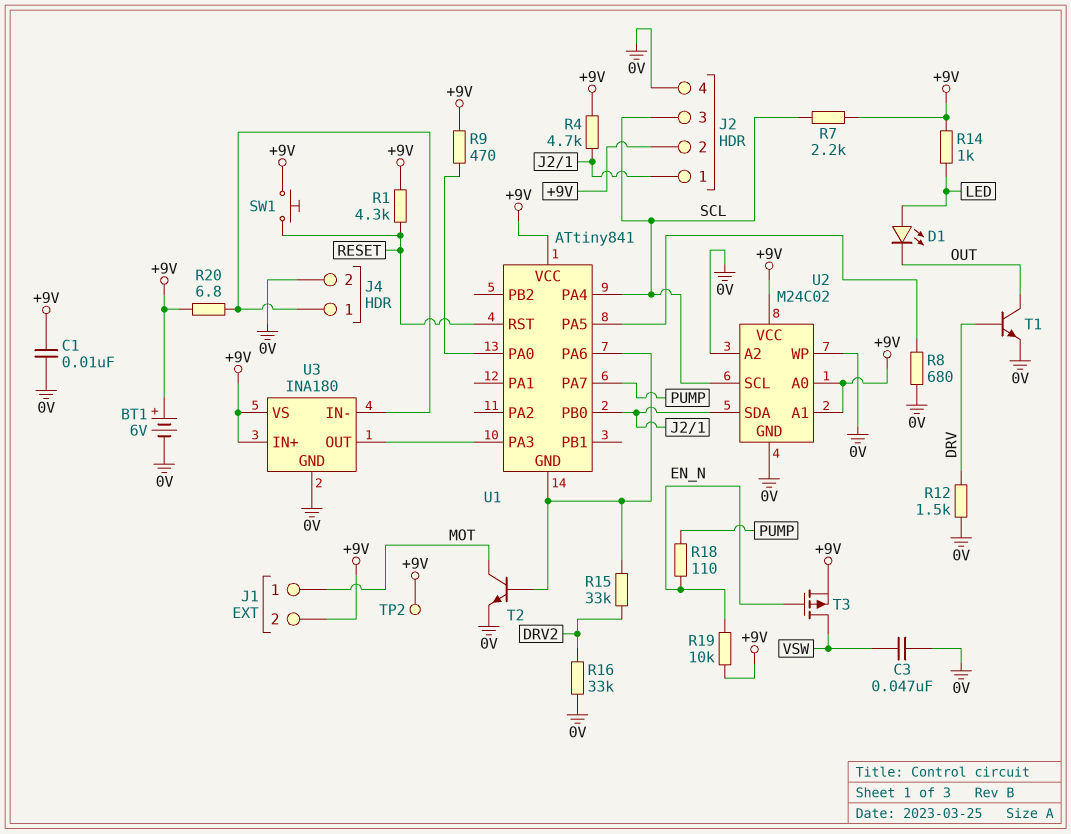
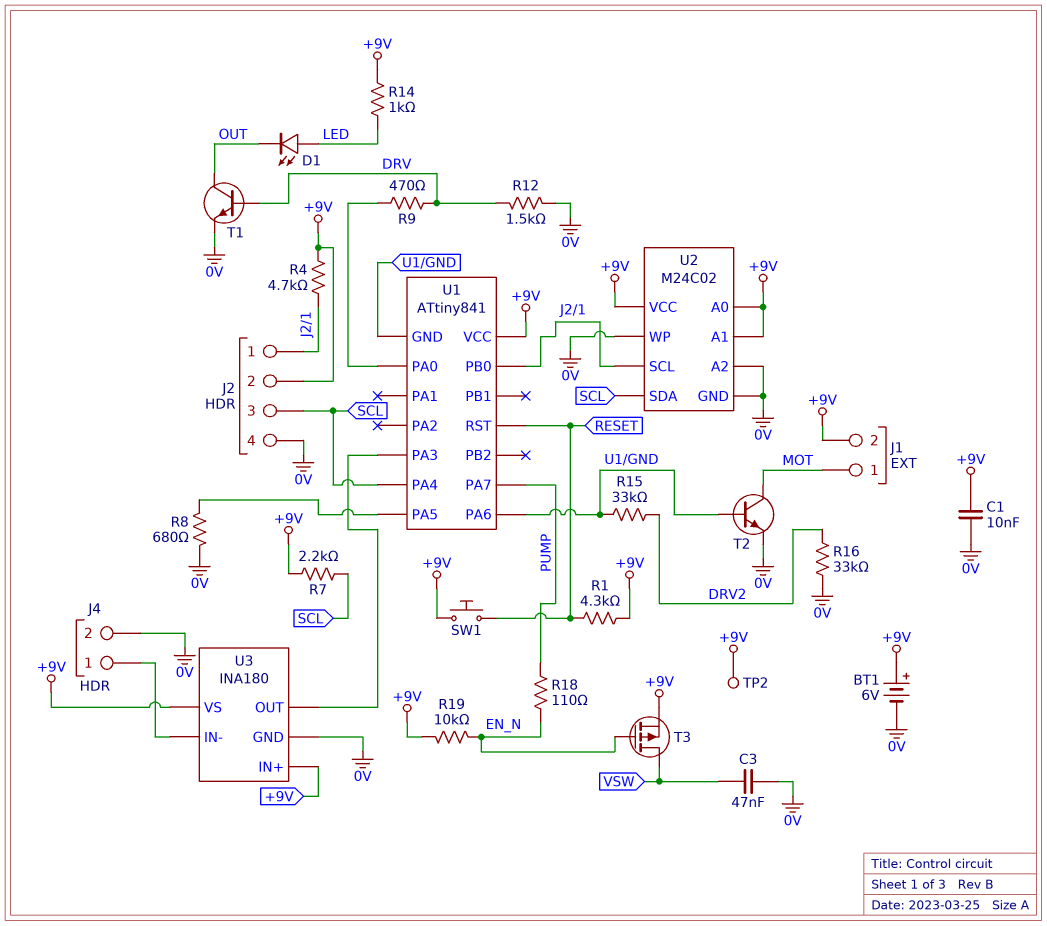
R9: 470 (+9V, U1/PA0) -> 470 (DRV, U1/PA0)
R20: 6.8 (+9V, J4/1) -> none
U2 pin SCL: SCL -> J2/1
U2 pin SDA: J2/1 -> SCL

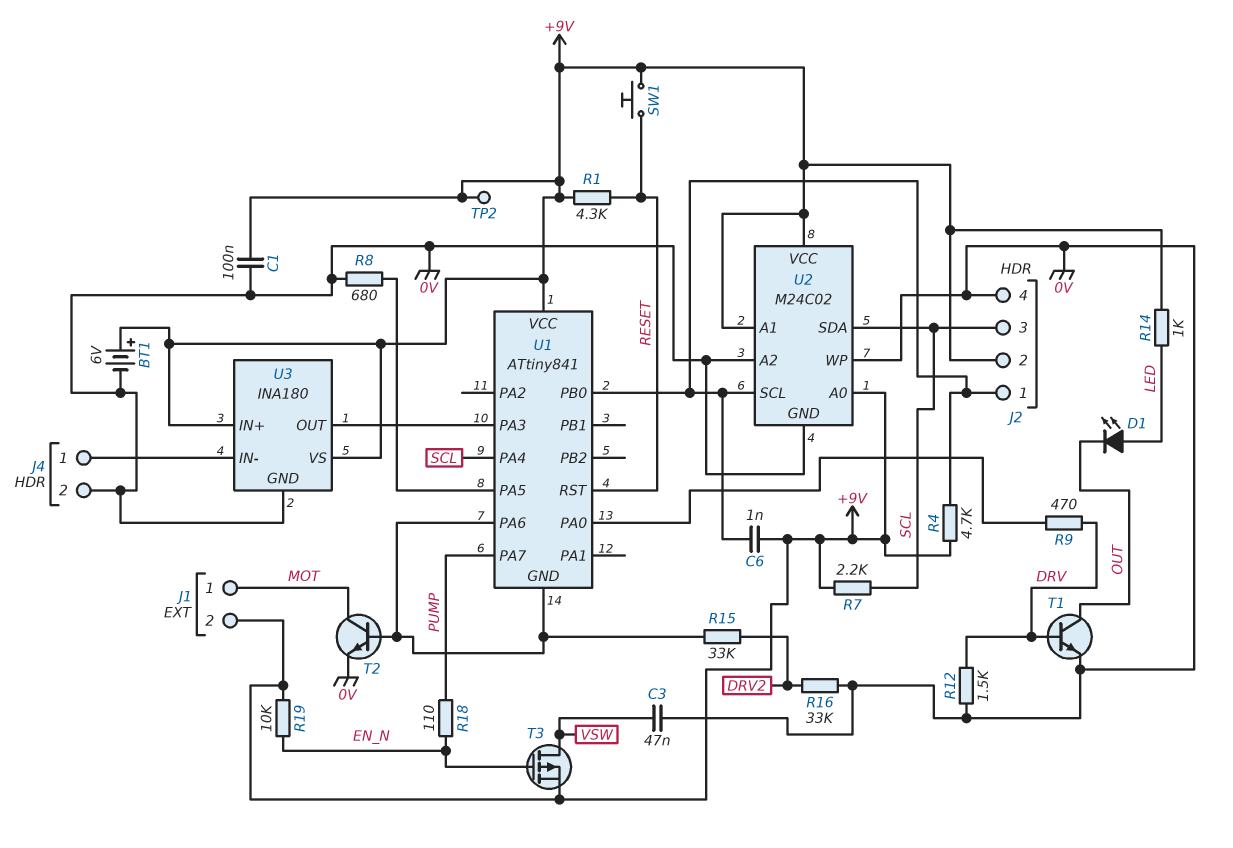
C1: 10nF (+9V, 0V) -> 100nF (+9V, 0V)
C6: none -> 1nF (+9V, J2/1)

